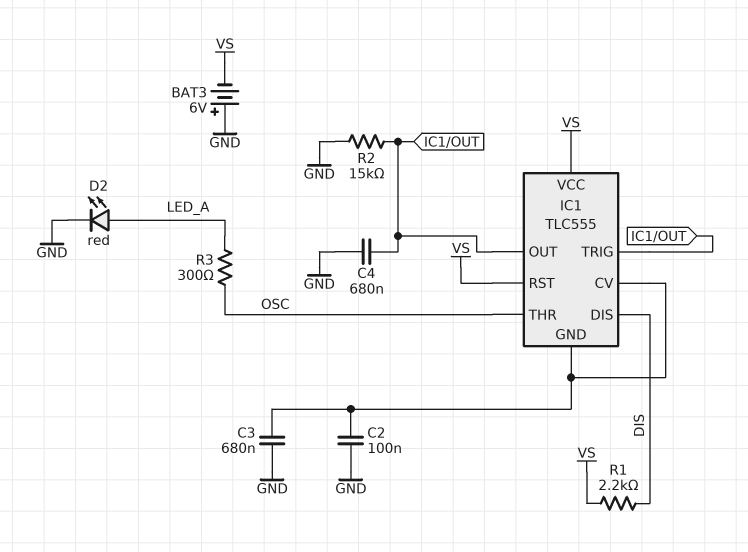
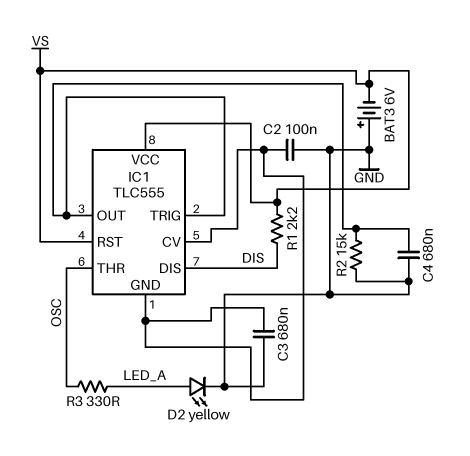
D2: LED red (A LED_A, K GND) -> LED yellow (A LED_A, K GND)
R3: 300 (LED_A, OSC) -> 330 (LED_A, OSC)

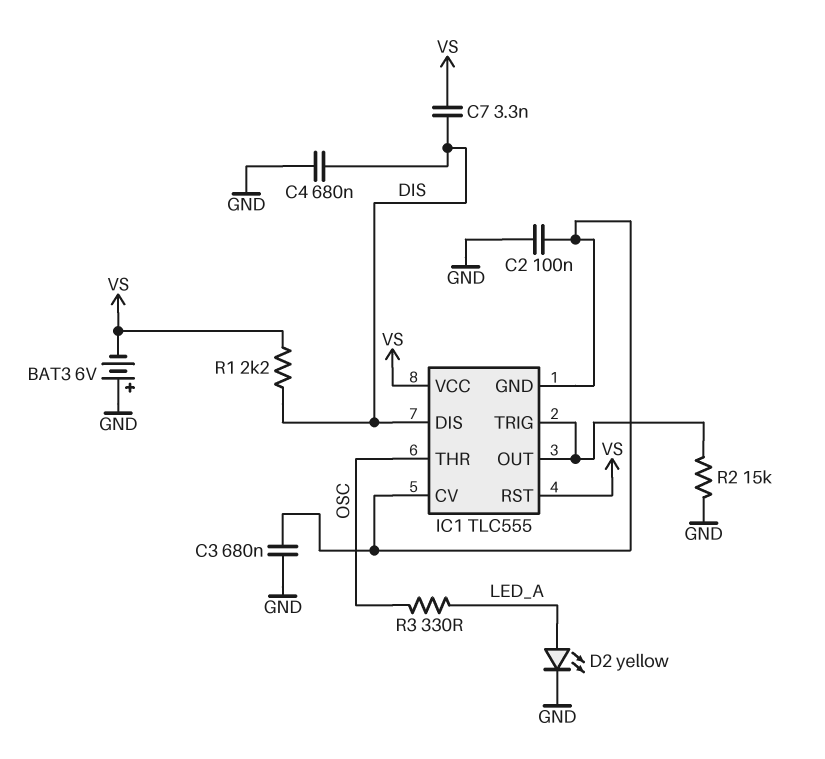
C4: 680nF (GND, IC1/OUT) -> 680nF (DIS, GND)
C7: none -> 3.3nF (DIS, VS)

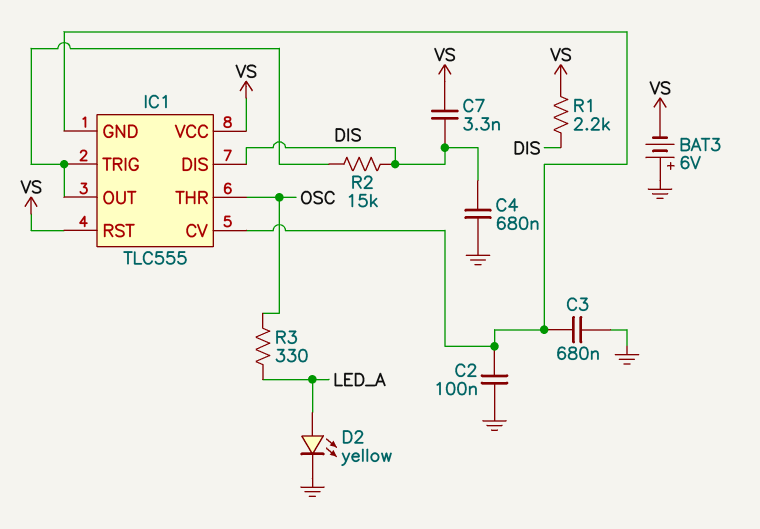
R2: 15k (GND, IC1/OUT) -> 15k (DIS, IC1/OUT)

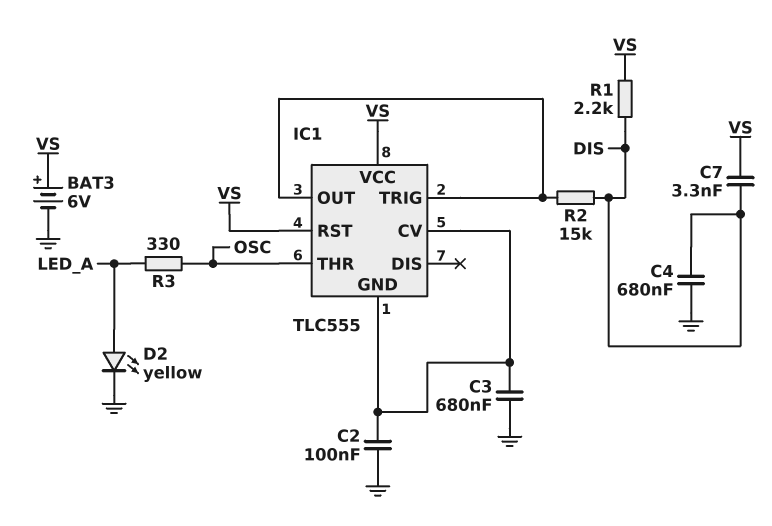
BAT3: 6V (plus GND, minus VS) -> 6V (plus VS, minus GND)
IC1 pin DIS: DIS -> none

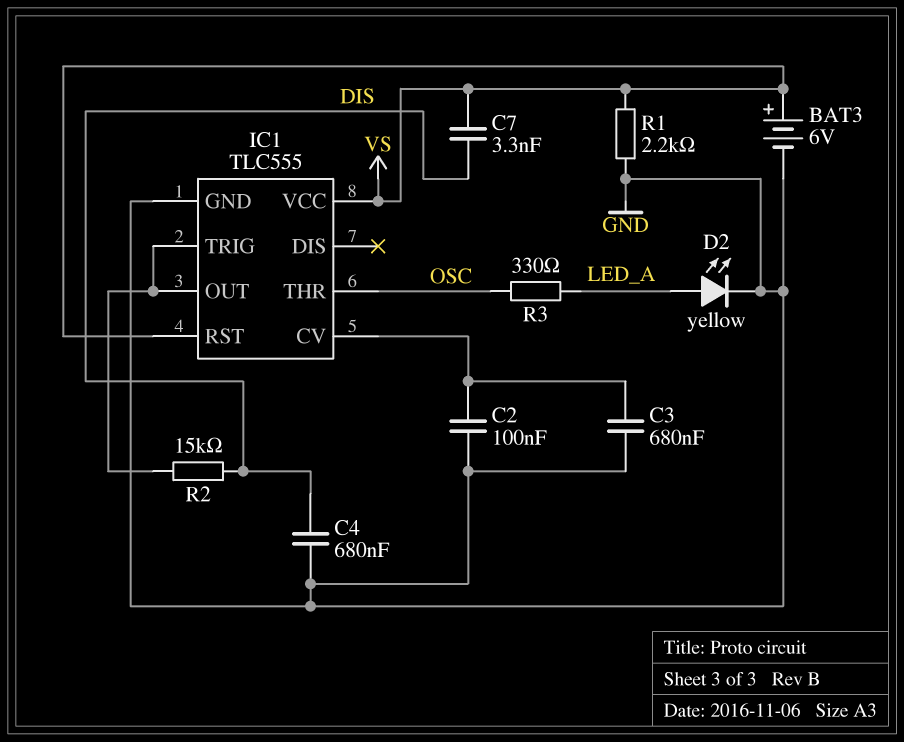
IC1 pin GND: IC1/CV -> GND
R1: 2.2k (DIS, VS) -> 2.2k (GND, VS)

